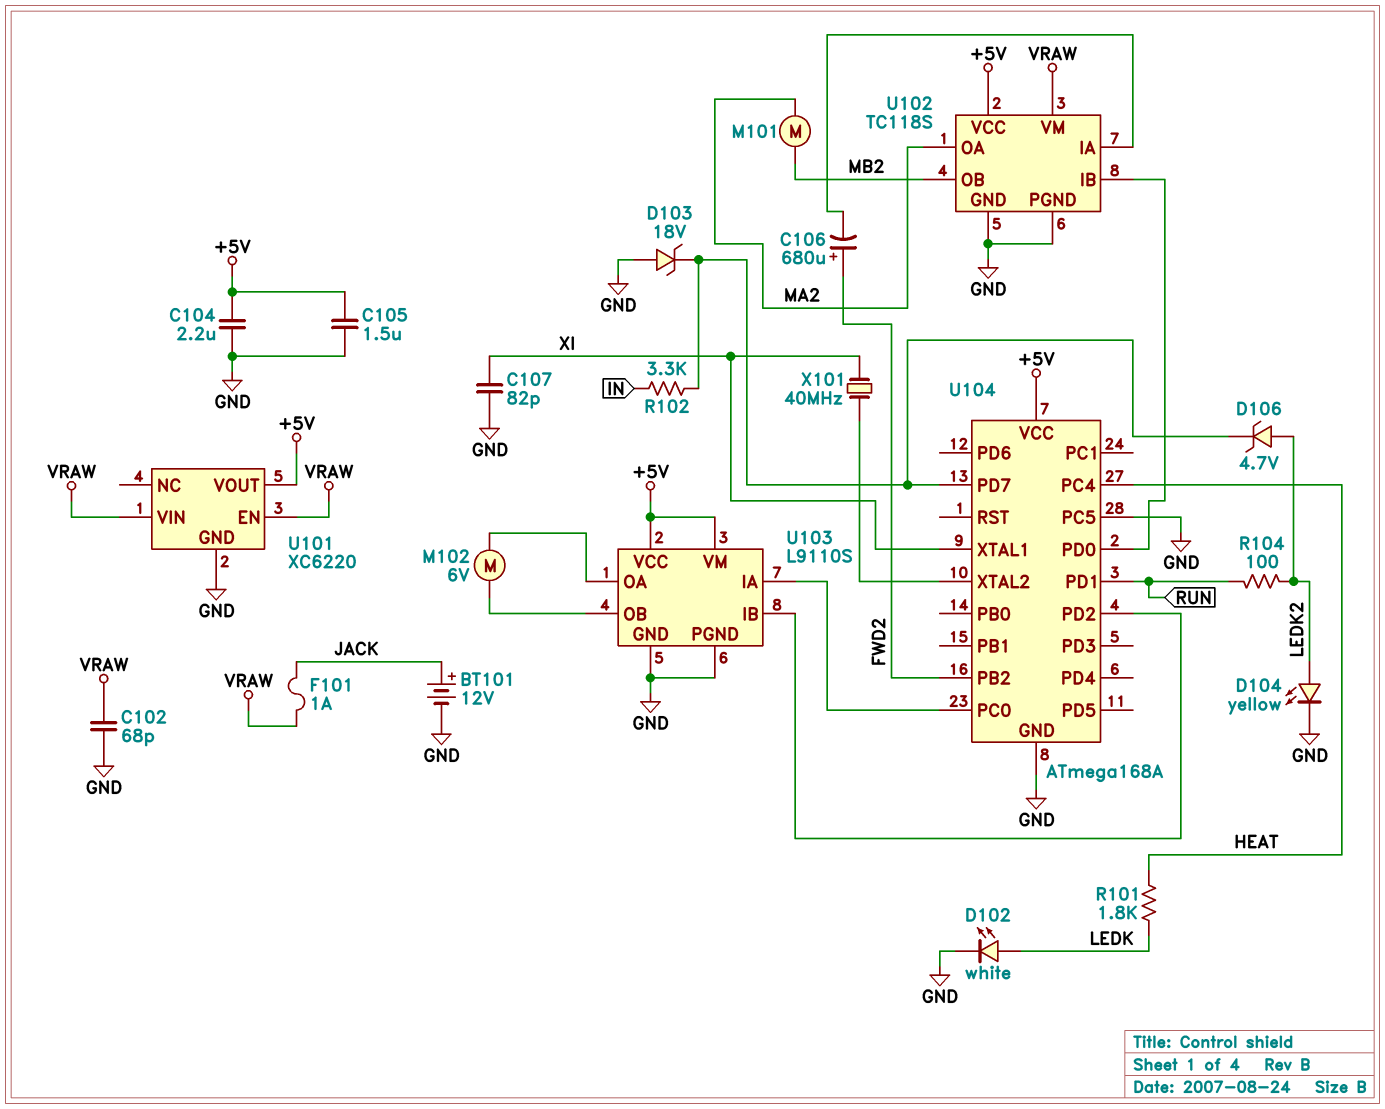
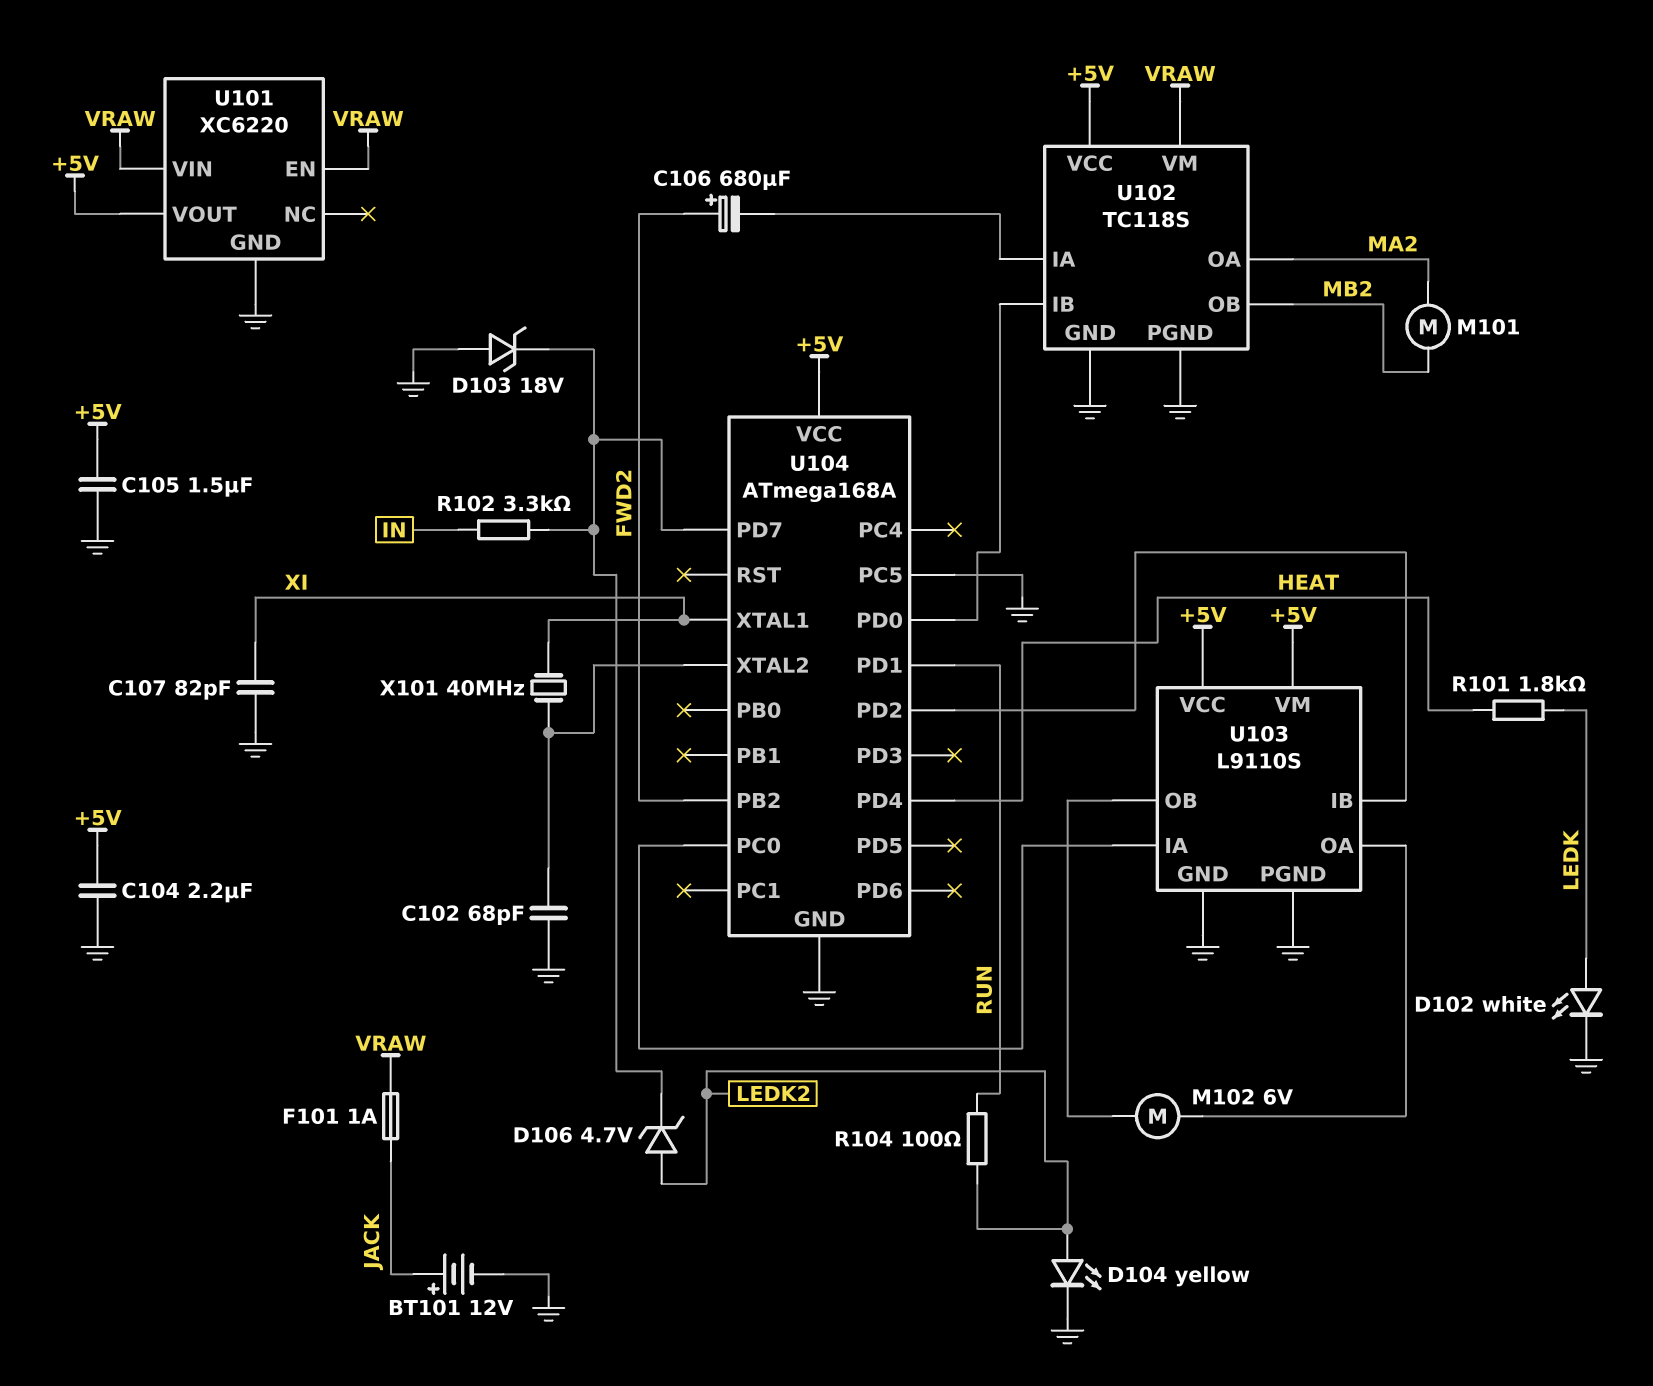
C102: 68pF (GND, VRAW) -> 68pF (GND, U104/XTAL2)
U104 pin PC4: HEAT -> none
U104 pin PD4: none -> HEAT

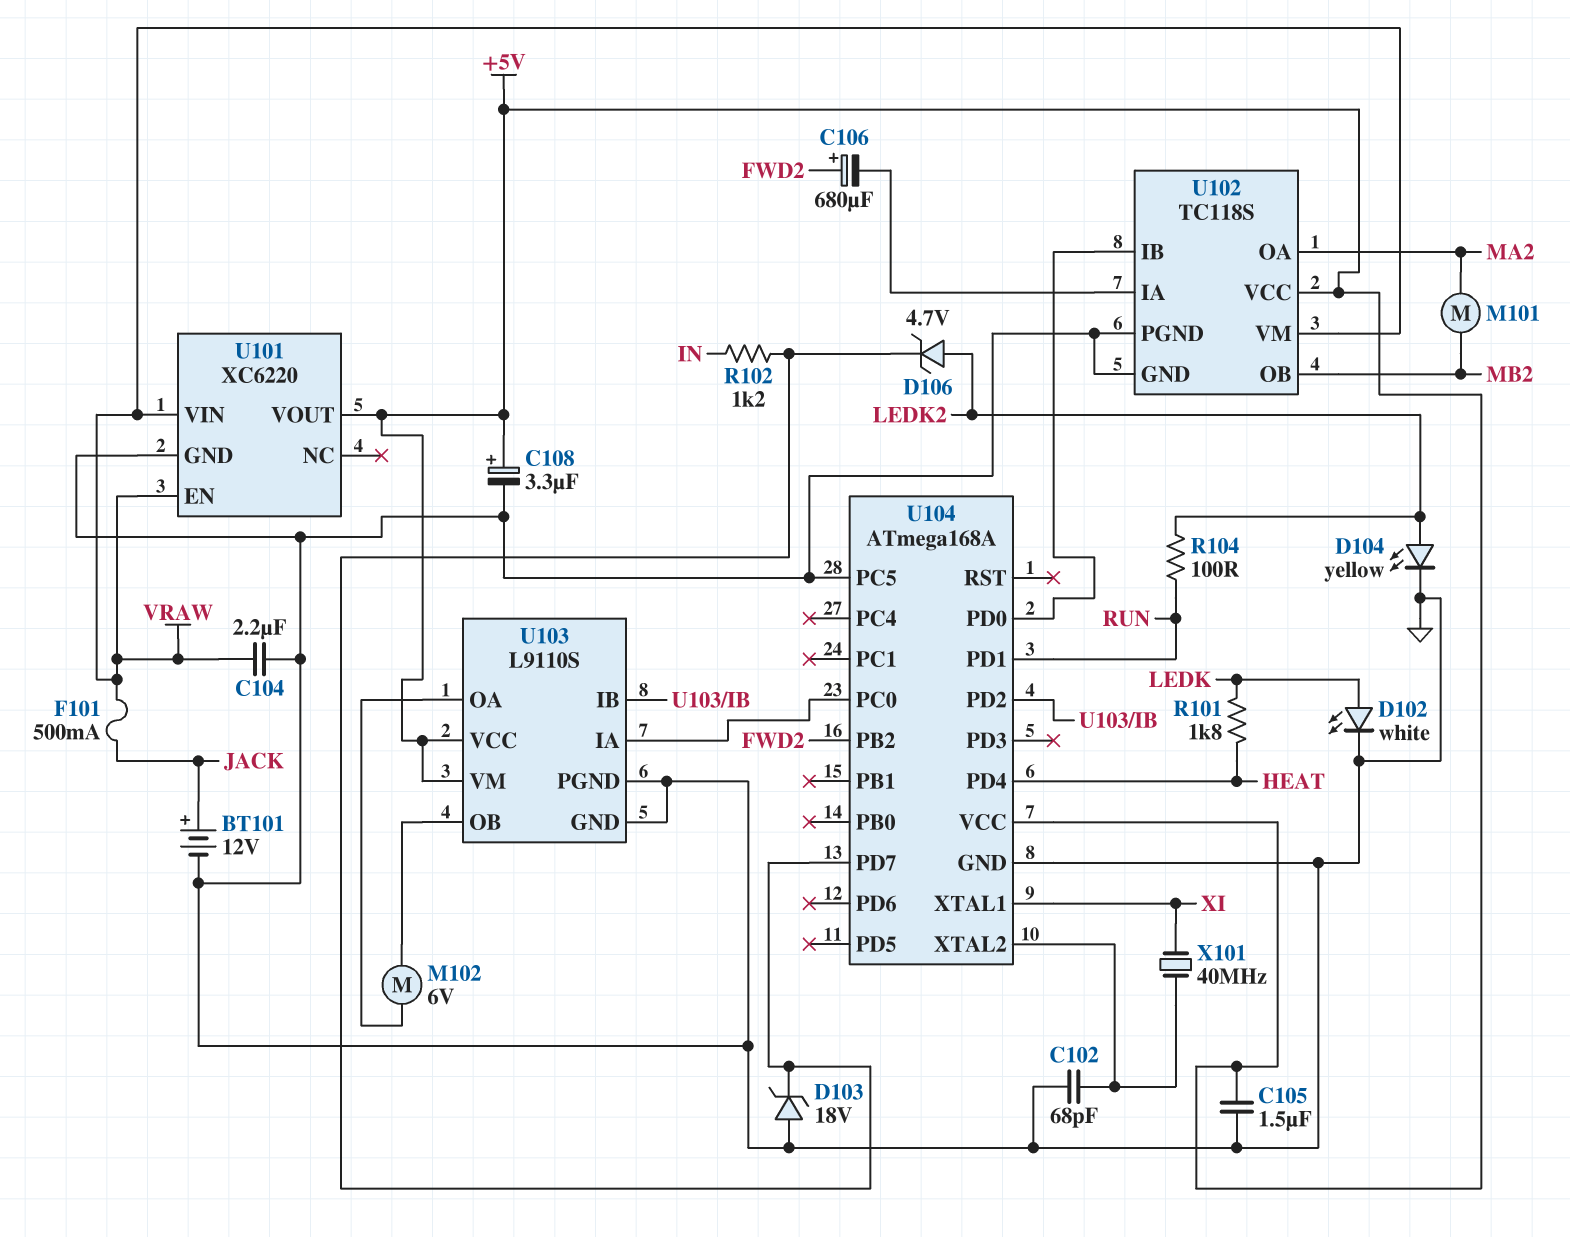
C104: 2.2uF (+5V, GND) -> 2.2uF (GND, VRAW)
C107: 82pF (GND, XI) -> none
C108: none -> 3.3uF (plus +5V, minus GND)
F101: 1A (JACK, VRAW) -> 500mA (JACK, VRAW)
R102: 3.3k (IN, U104/PD7) -> 1.2k (IN, U104/PD7)

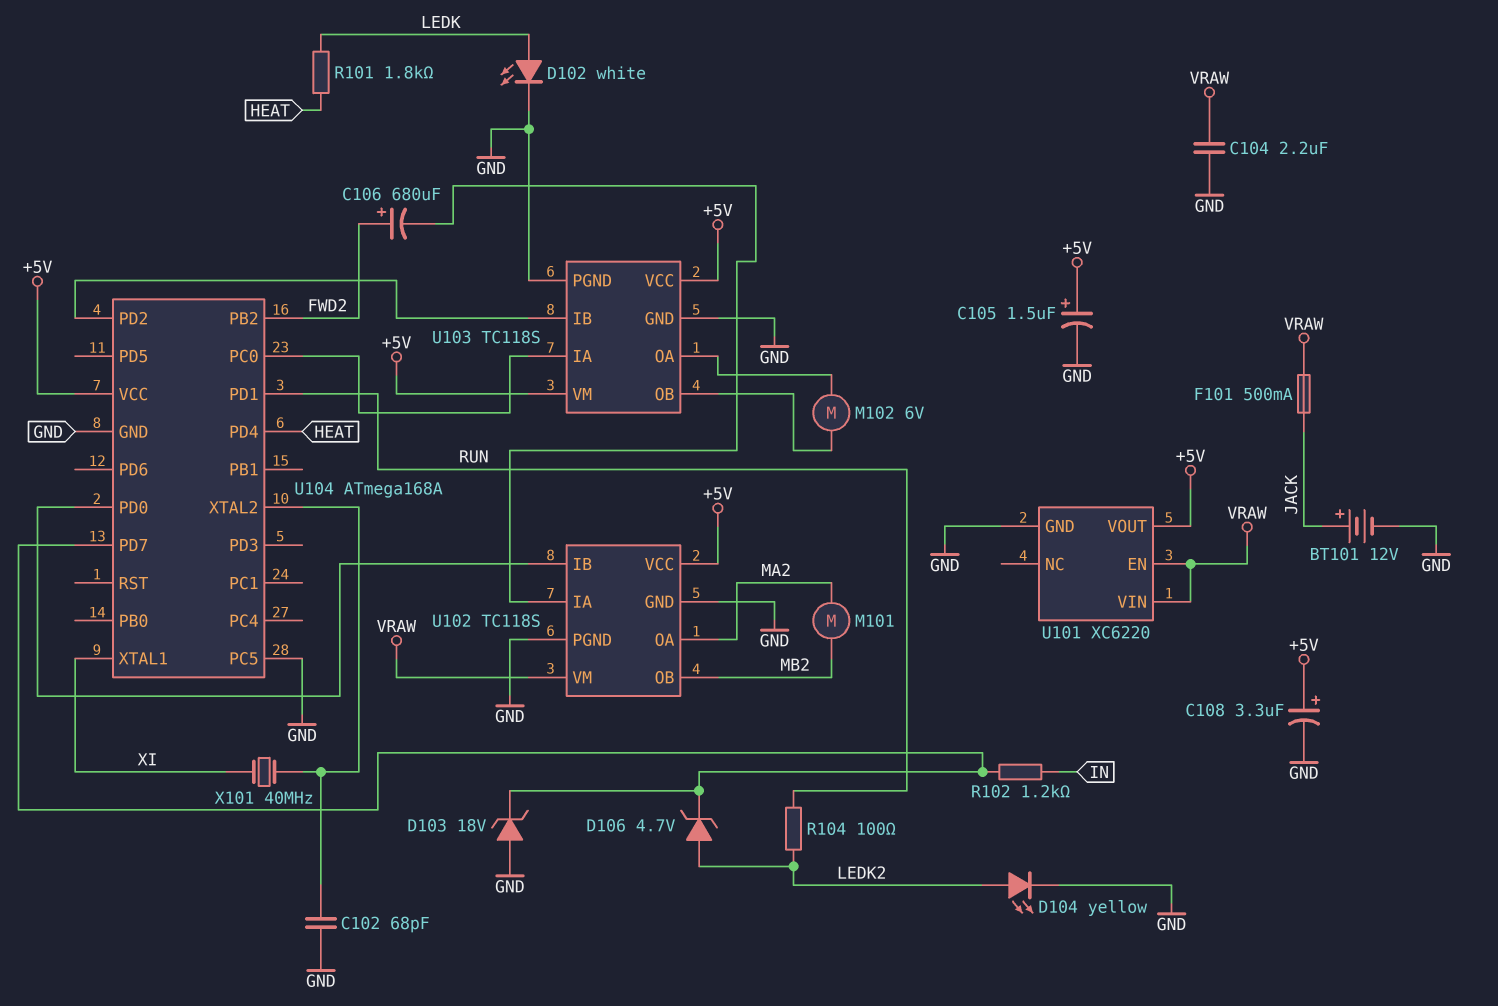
C105: 1.5uF (+5V, GND) -> 1.5uF (plus +5V, minus GND)
U103: L9110S -> TC118S

